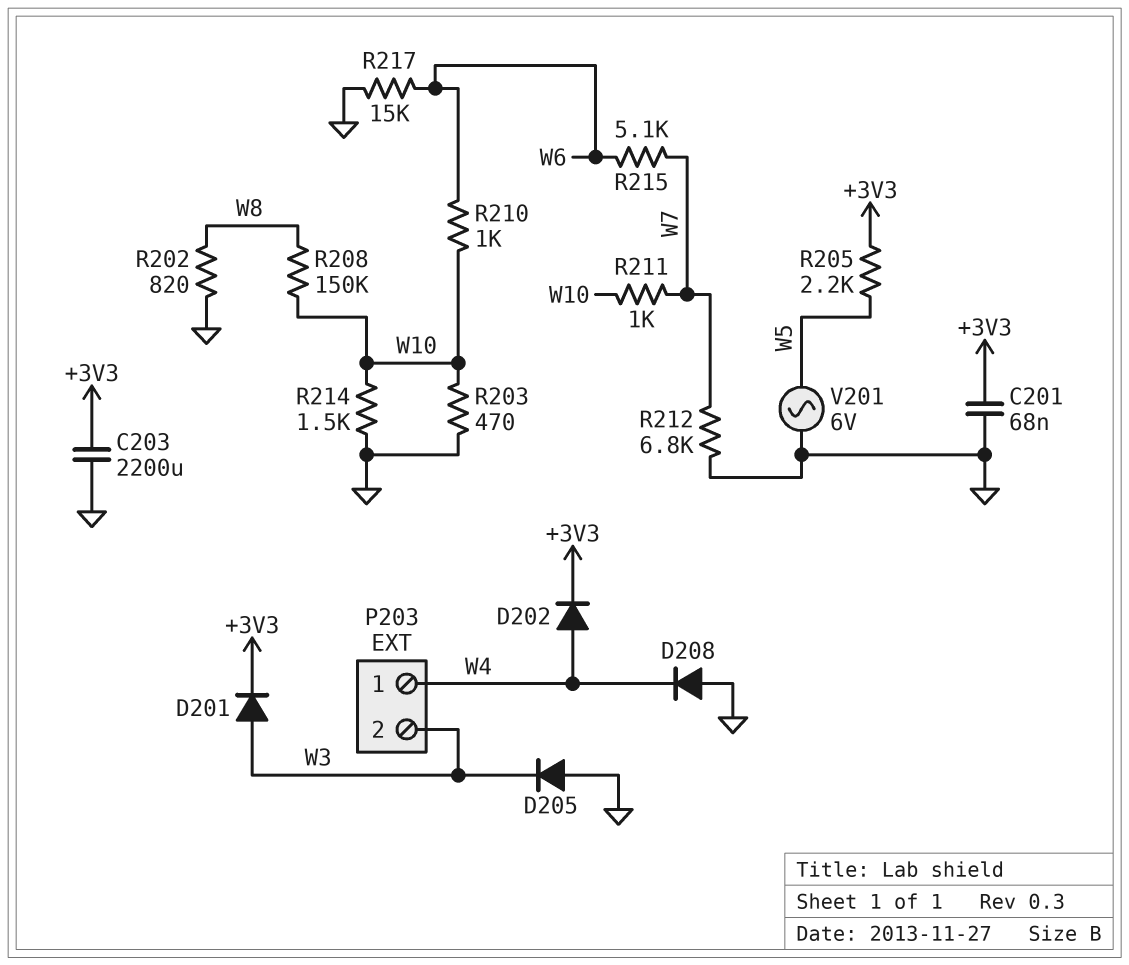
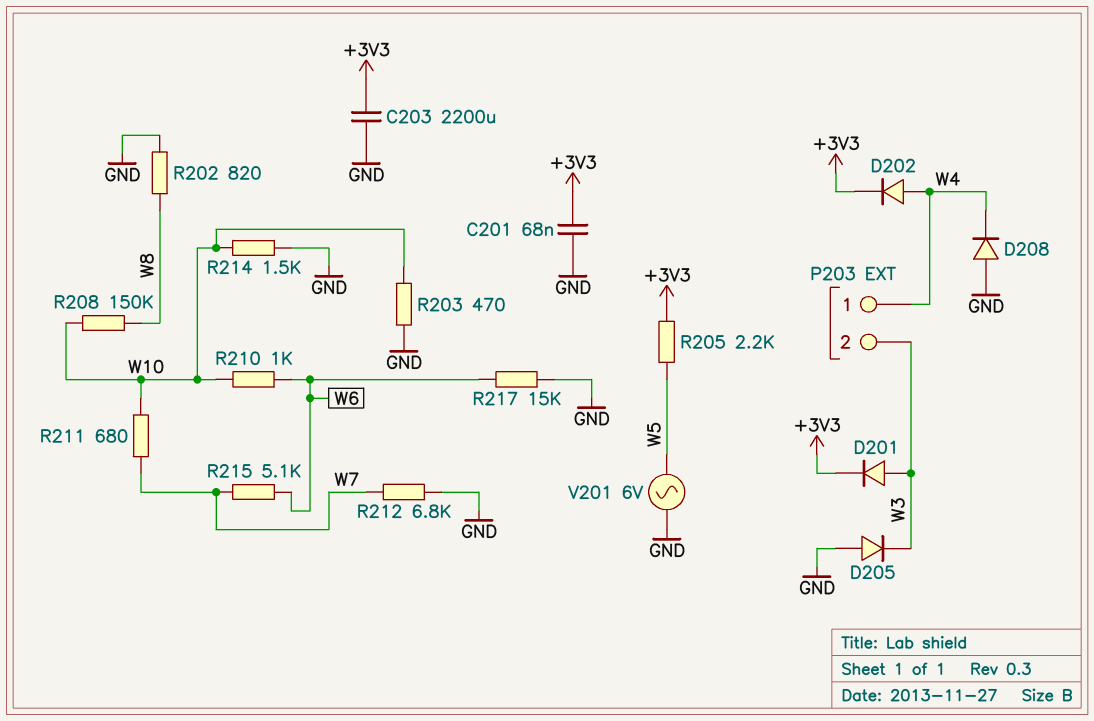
R211: 1k (W7, W10) -> 680 (W7, W10)

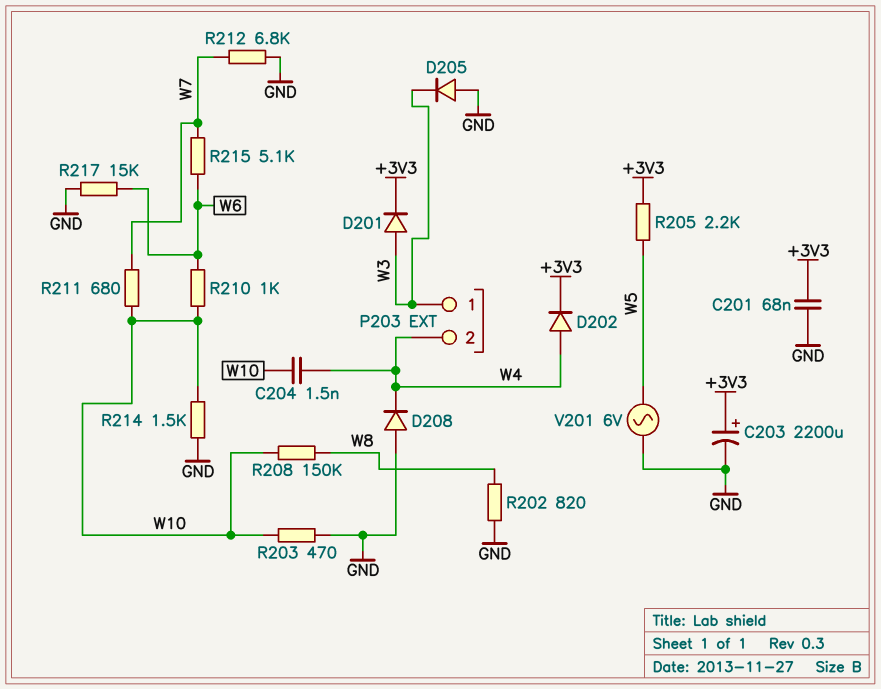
C203: 2200uF (+3V3, GND) -> 2200uF (plus +3V3, minus GND)
C204: none -> 1.5nF (W4, W10)
P203 pin 1: W4 -> W3
P203 pin 2: W3 -> W4

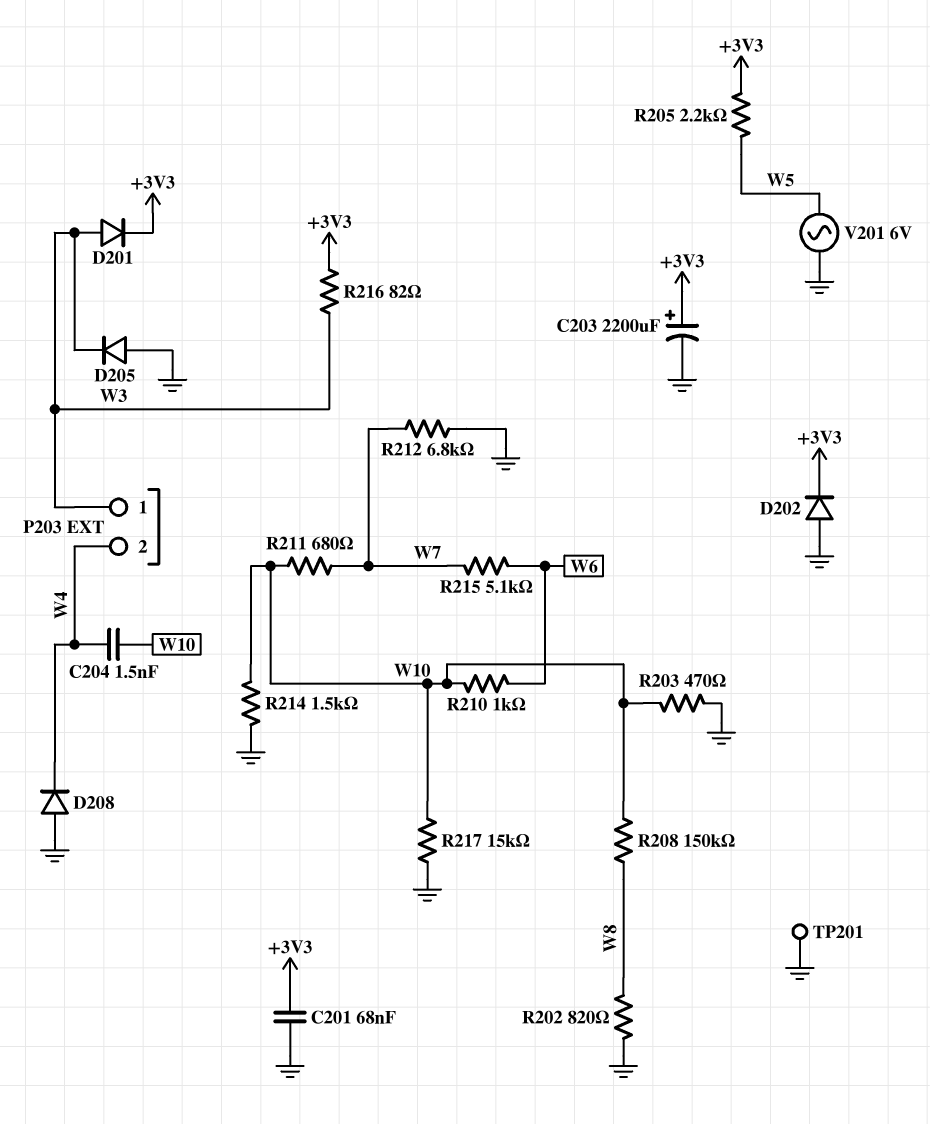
D202: diode (A W4, K +3V3) -> diode (A GND, K +3V3)
R216: none -> 82 (+3V3, W3)
R217: 15k (GND, W6) -> 15k (GND, W10)
TP201: none -> test point (GND)

